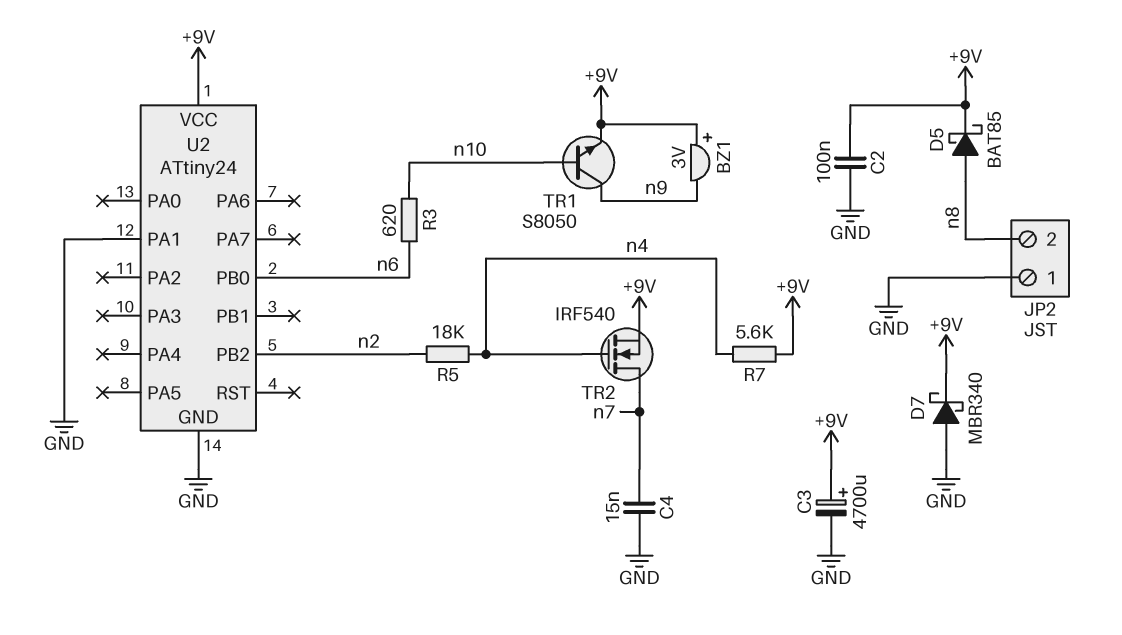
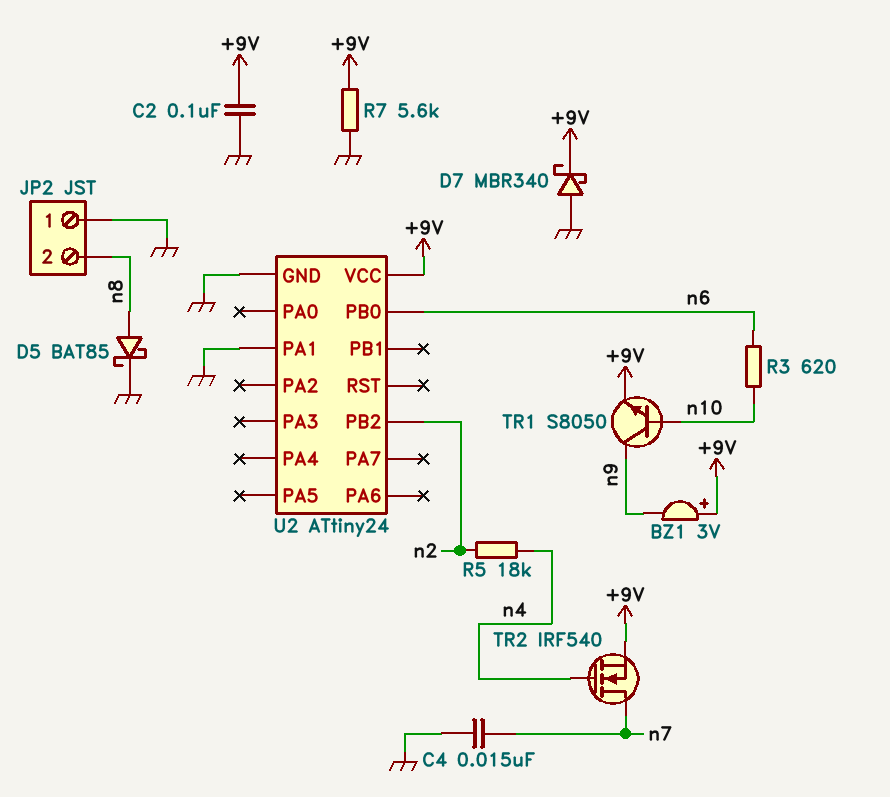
C3: 4700uF (plus +9V, minus GND) -> none
D5: schottky BAT85 (A n8, K +9V) -> schottky BAT85 (A n8, K GND)
R7: 5.6k (+9V, n4) -> 5.6k (+9V, GND)

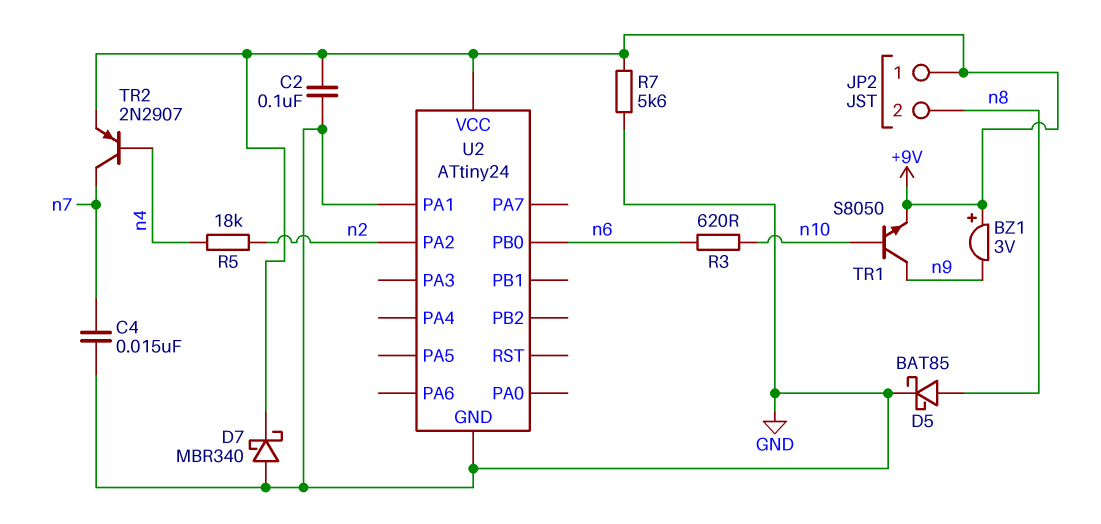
JP2 pin 1: GND -> +9V
TR2: NMOS IRF540 (G n4, D n7, S +9V) -> PNP 2N2907 (B n4, C n7, E +9V)
U2 pin PA2: none -> n2
U2 pin PB2: n2 -> none

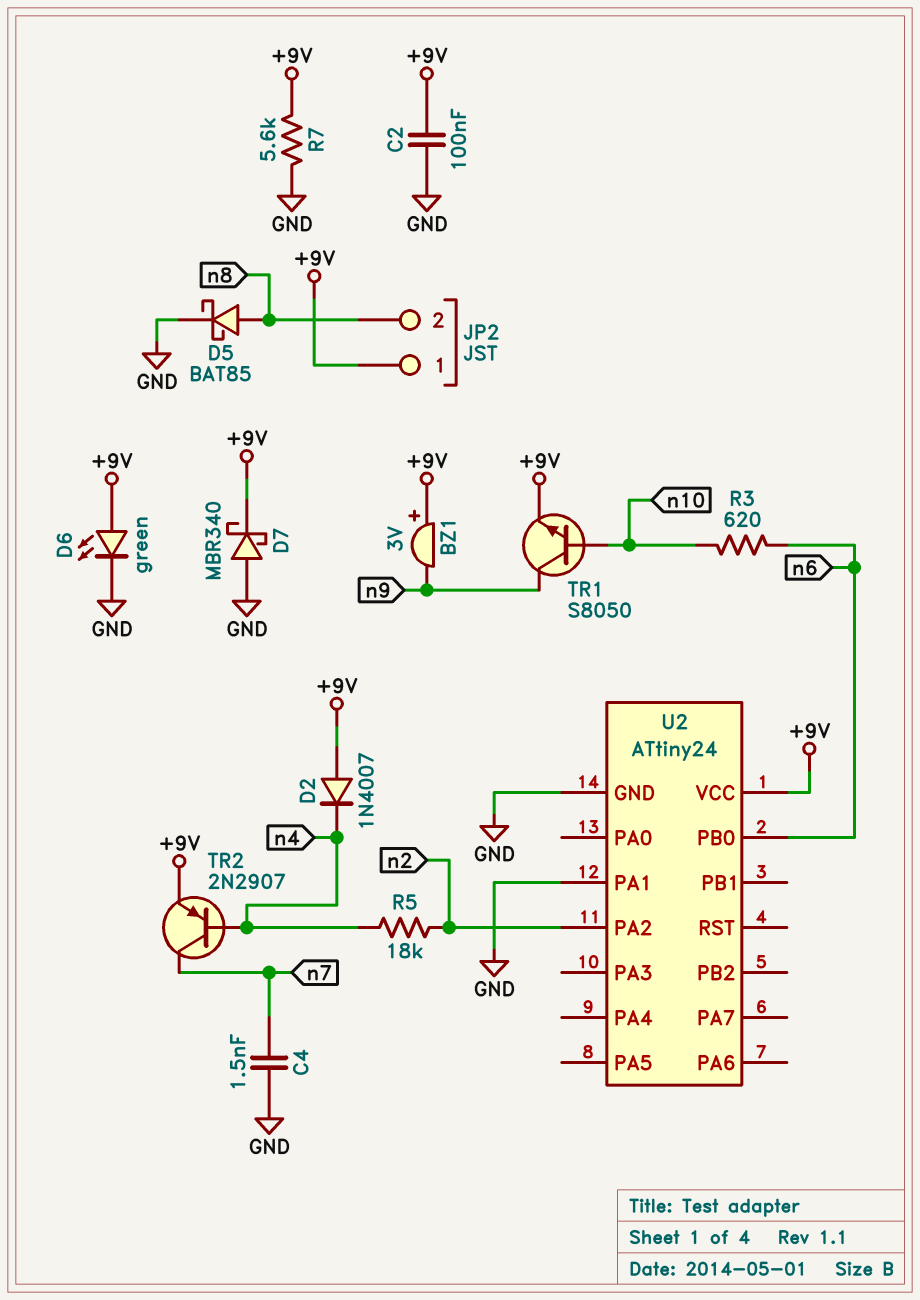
C4: 15nF (GND, n7) -> 1.5nF (GND, n7)
D2: none -> diode 1N4007 (A +9V, K n4)
D6: none -> LED green (A +9V, K GND)

